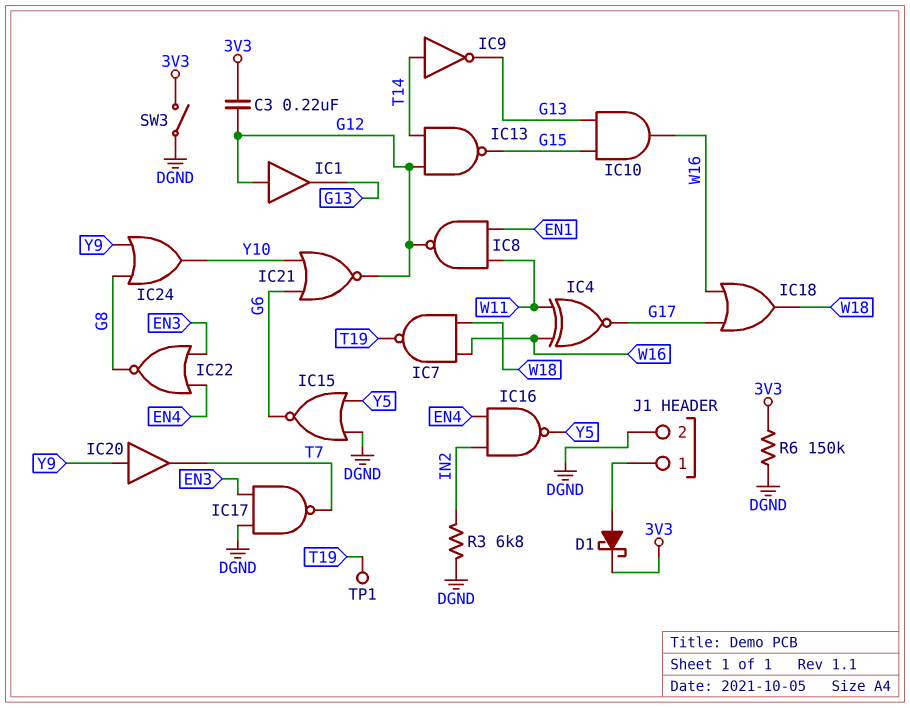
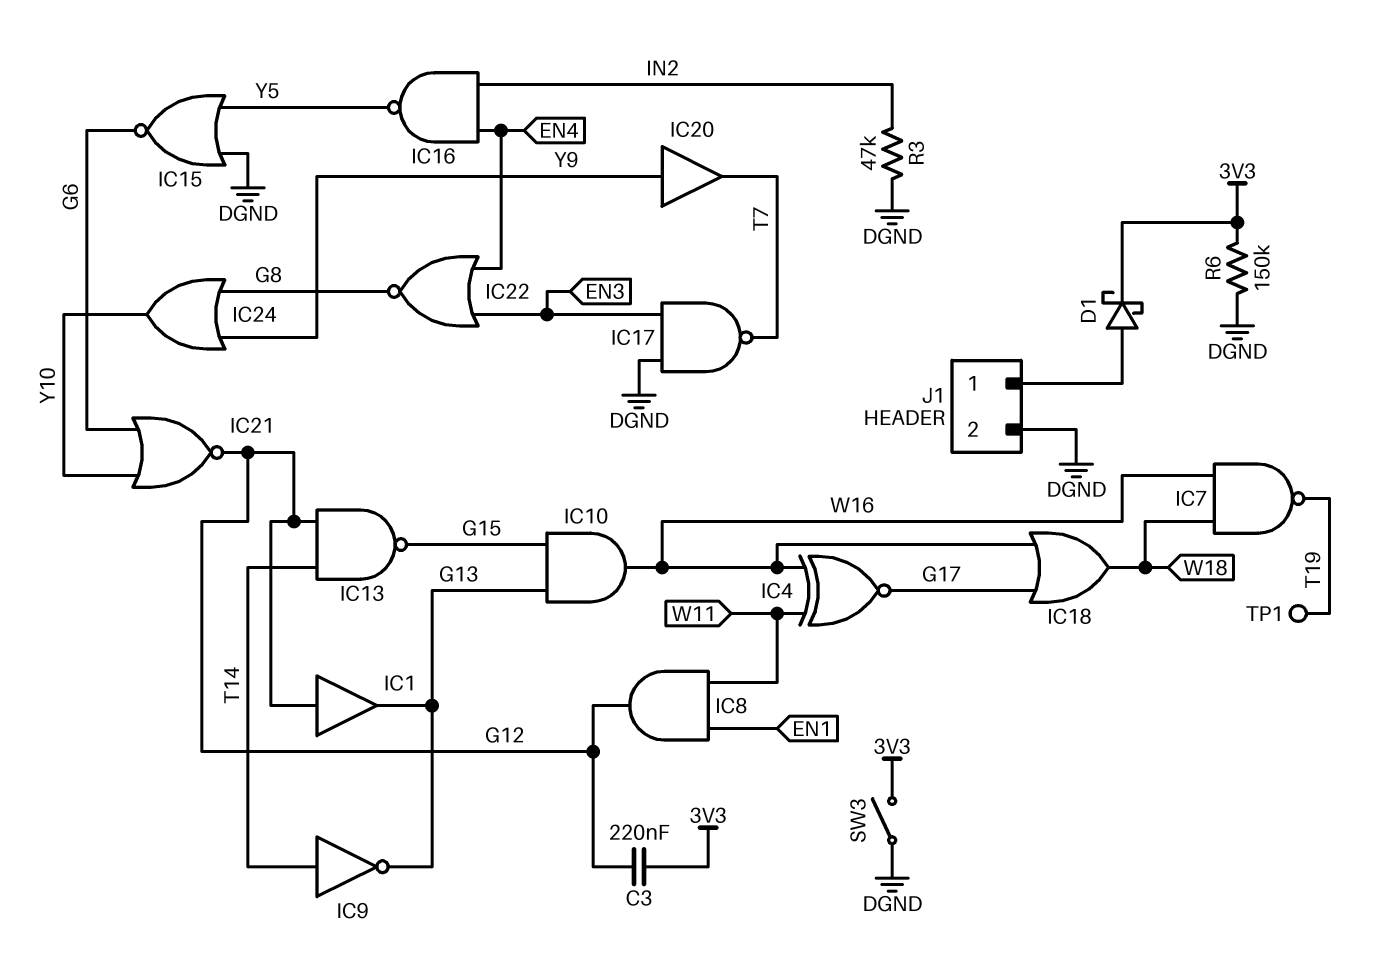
IC8: NAND (in EN1, in W11, out G12) -> AND (in EN1, in W11, out G12)
R3: 6.8k (DGND, IN2) -> 47k (DGND, IN2)

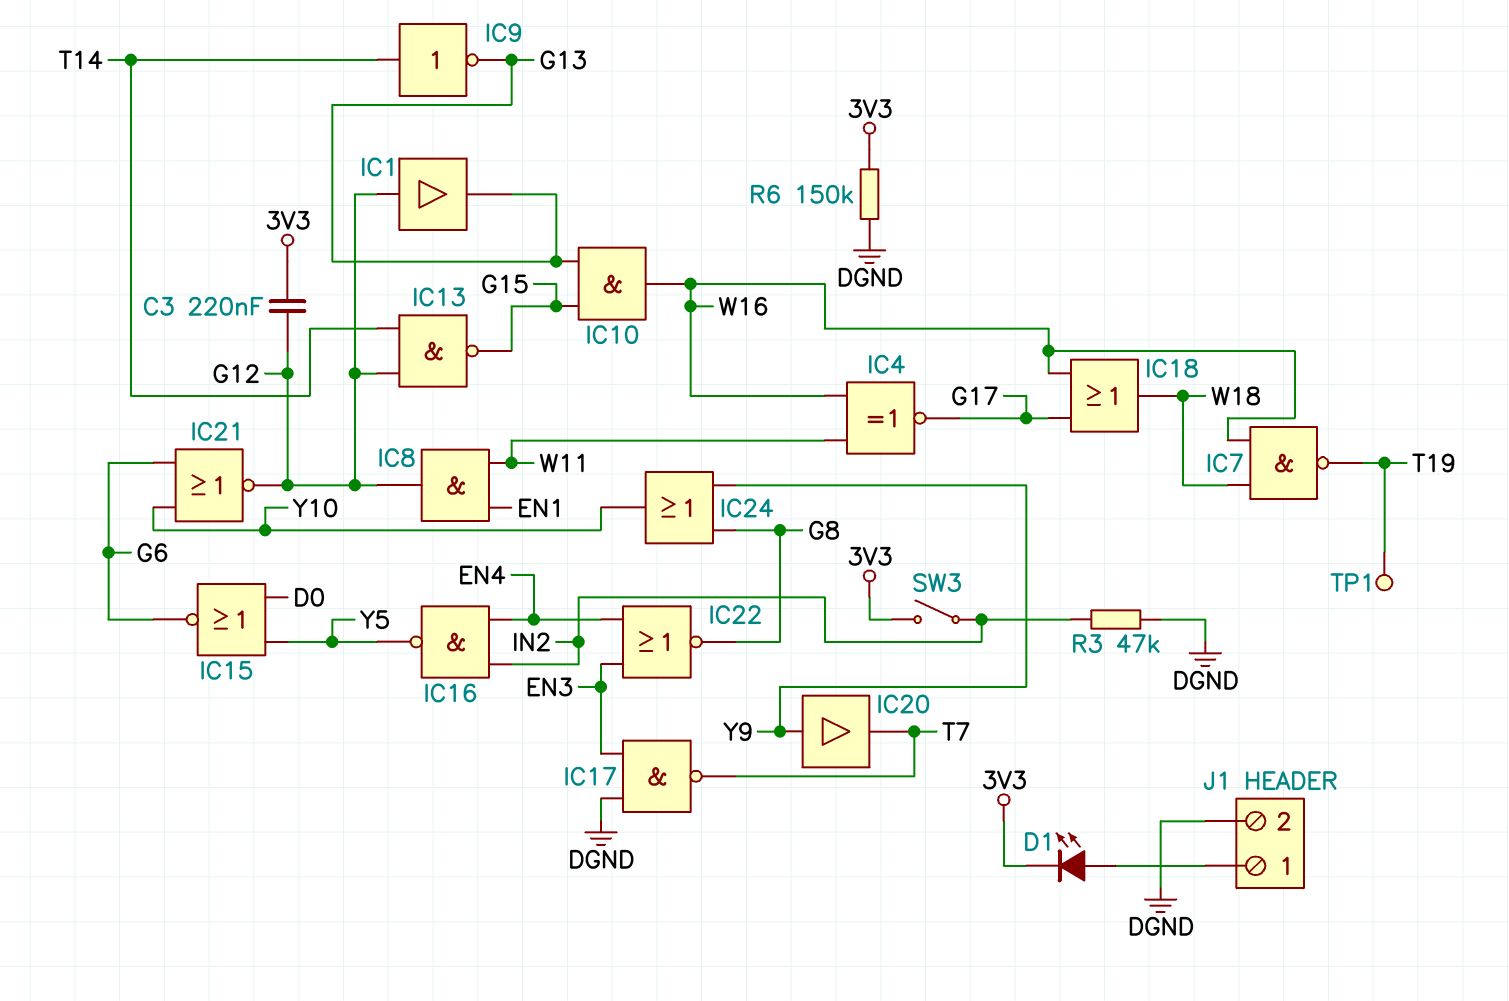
D1: schottky (A J1/1, K 3V3) -> LED (A J1/1, K 3V3)
IC15: NOR (in DGND, in Y5, out G6) -> NOR (in D0, in Y5, out G6)
SW3: switch (3V3, DGND) -> switch (3V3, IN2)

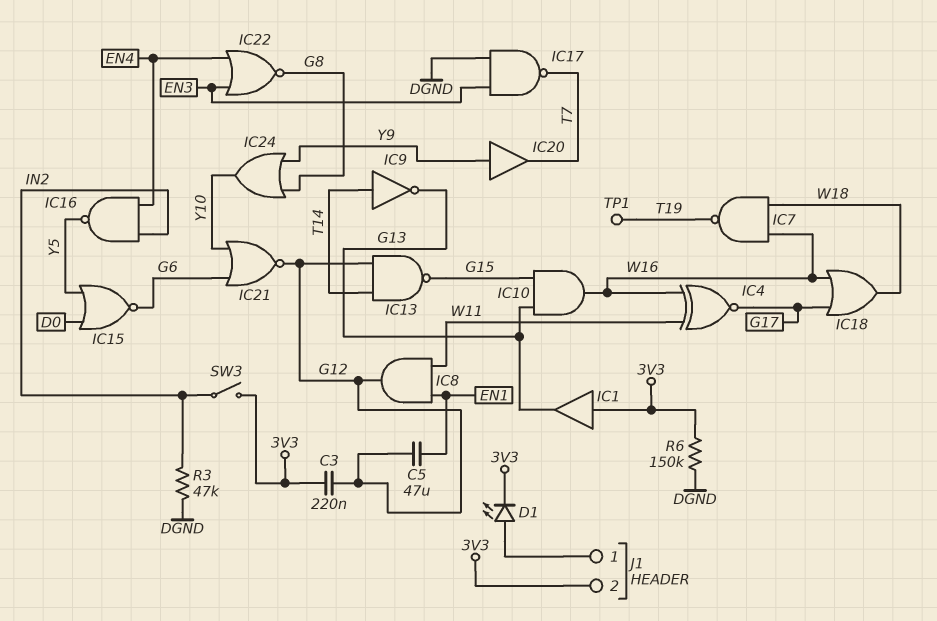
C5: none -> 47uF (EN1, G12)
IC1: buffer (in G12, out G13) -> buffer (in 3V3, out G13)
J1 pin 2: DGND -> 3V3

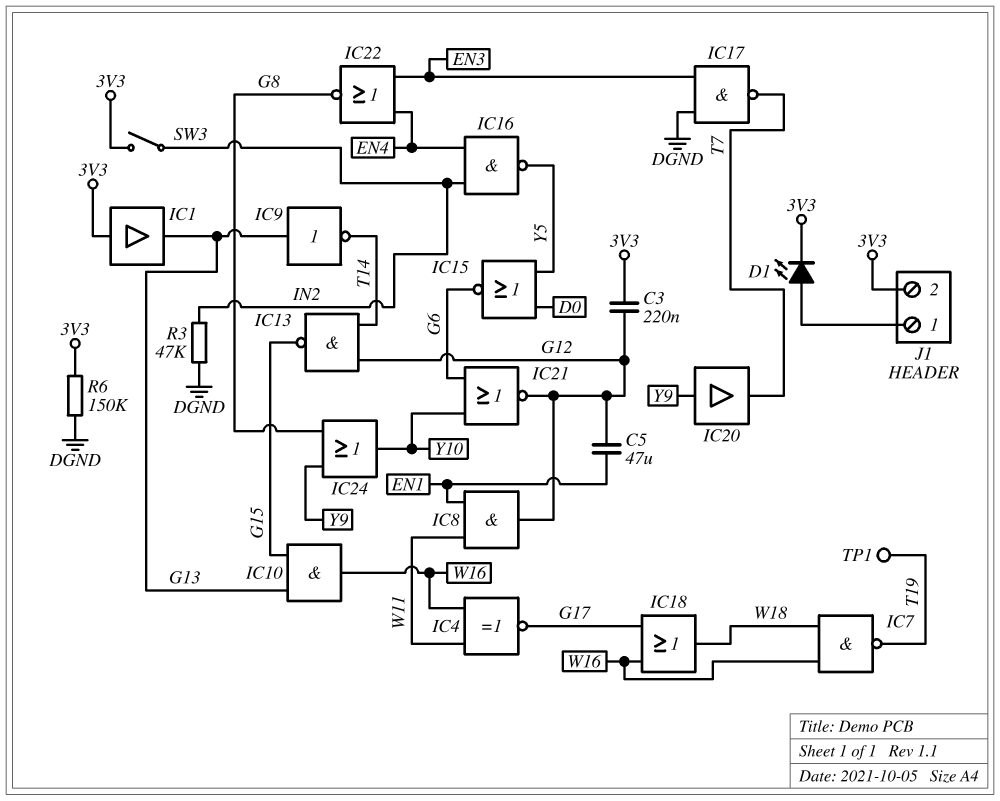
IC9: NOT (in T14, out G13) -> NOT (in G13, out T14)

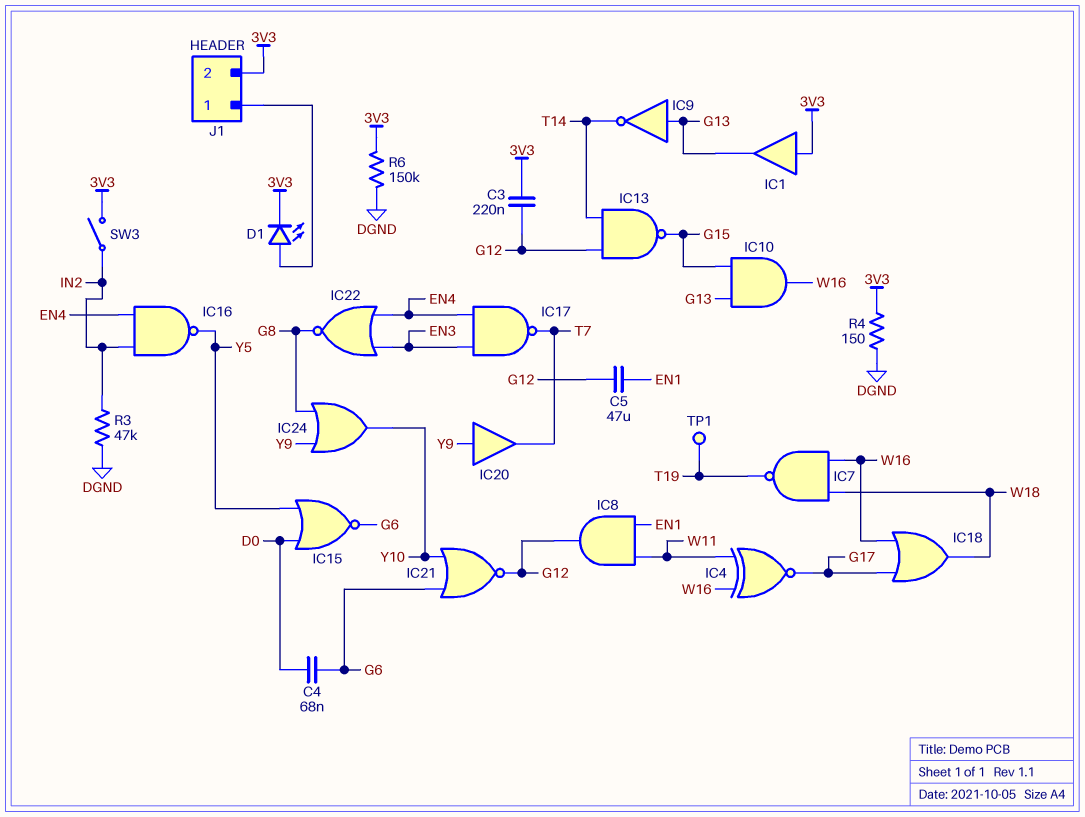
C4: none -> 68nF (D0, G6)
IC17: NAND (in DGND, in EN3, out T7) -> NAND (in EN3, in EN4, out T7)
R4: none -> 150 (3V3, DGND)

